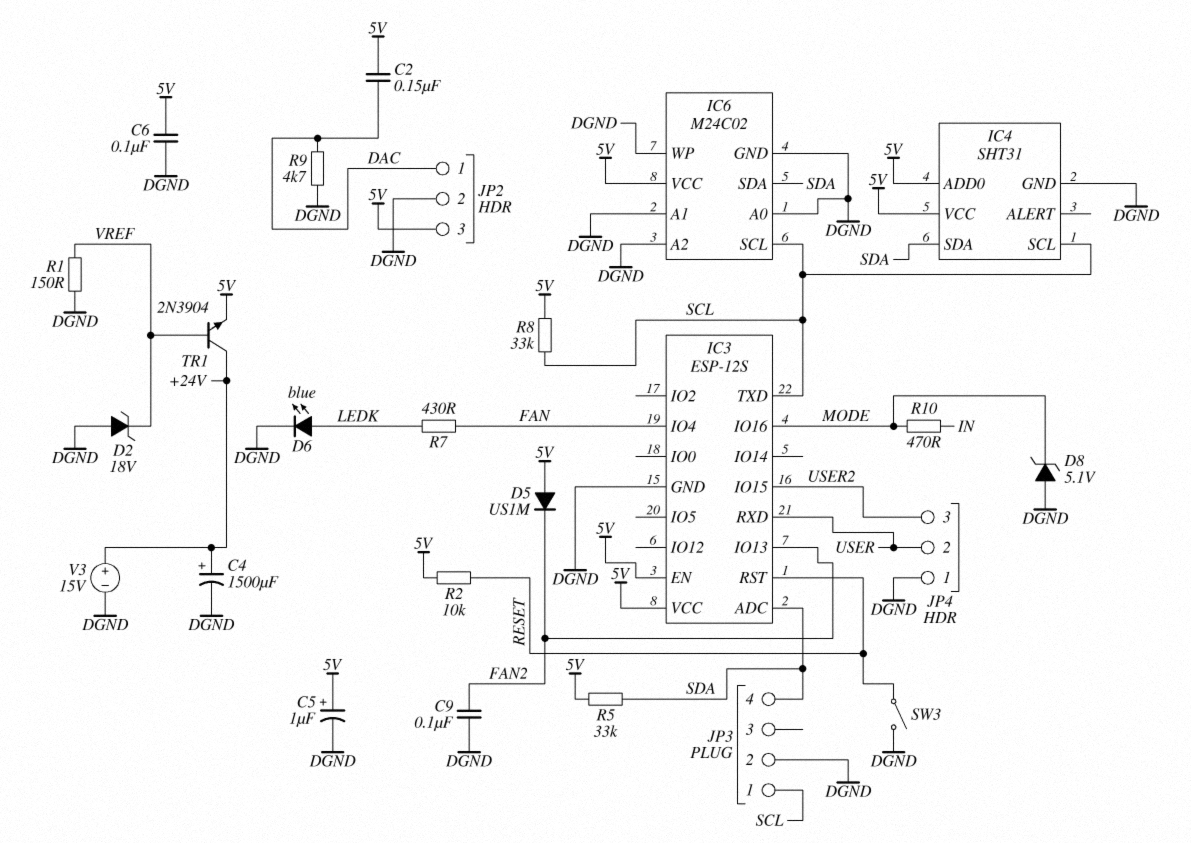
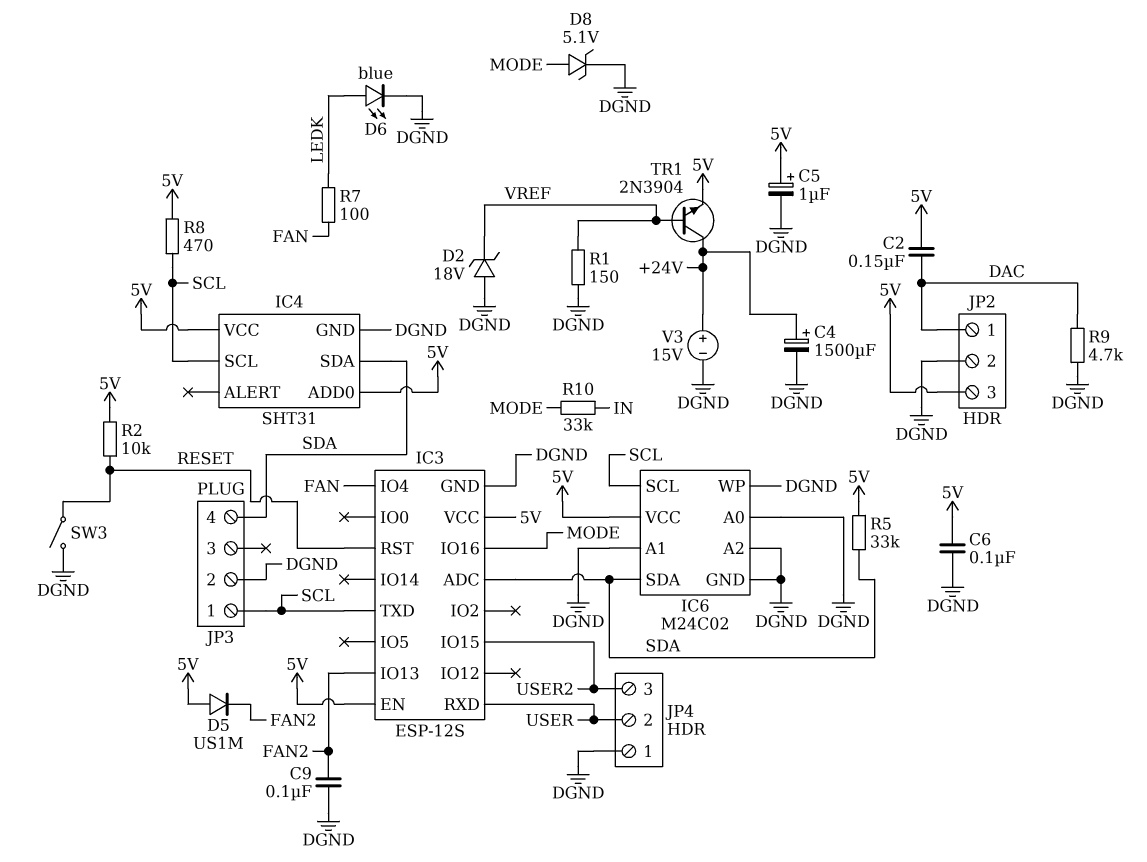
D8: zener 5.1V (A DGND, K MODE) -> zener 5.1V (A MODE, K DGND)
R7: 430 (FAN, LEDK) -> 100 (FAN, LEDK)
R8: 33k (5V, SCL) -> 470 (5V, SCL)
R10: 470 (IN, MODE) -> 33k (IN, MODE)

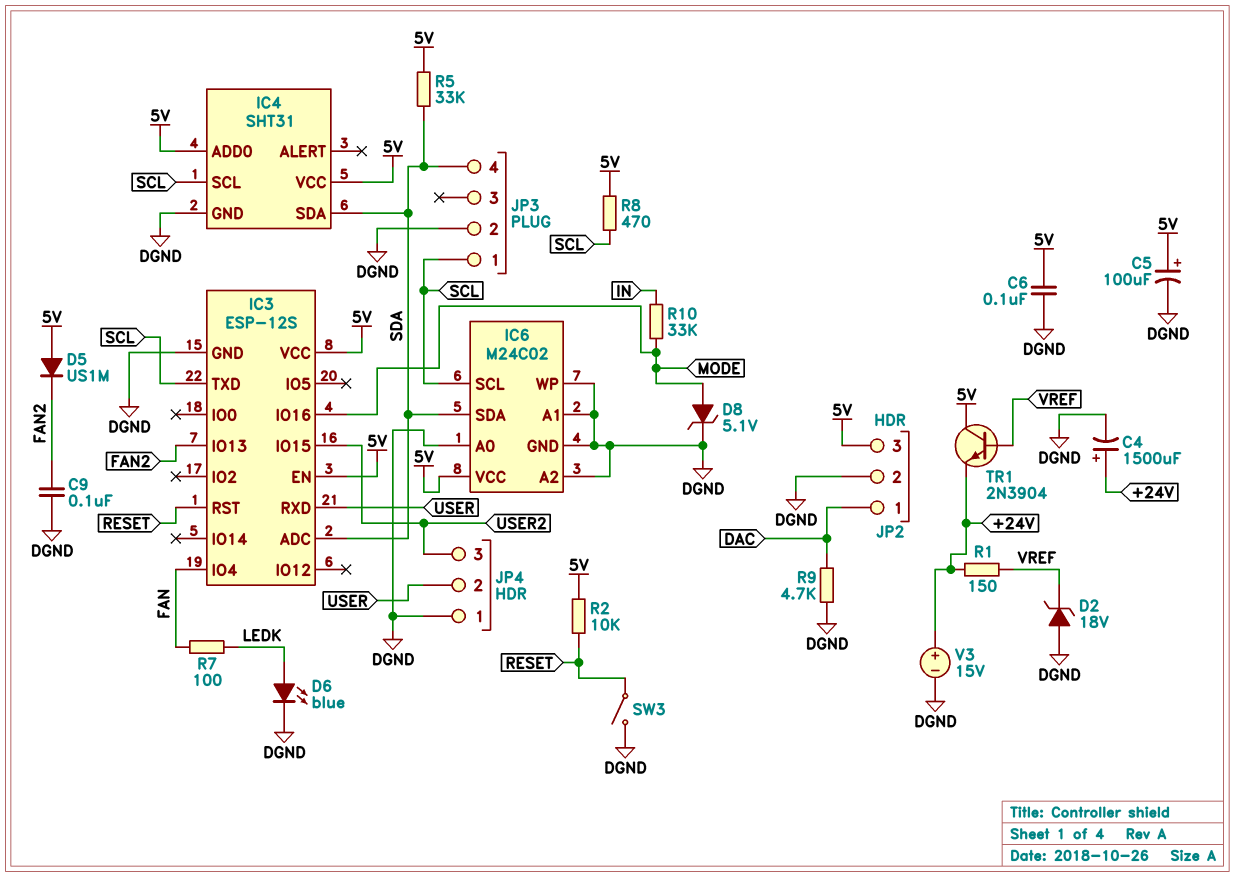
C2: 150nF (5V, DAC) -> none
C5: 1uF (plus 5V, minus DGND) -> 100uF (plus 5V, minus DGND)
R1: 150 (DGND, VREF) -> 150 (+24V, VREF)
TR1: NPN 2N3904 (B VREF, C +24V, E 5V) -> NPN 2N3904 (B VREF, C 5V, E +24V)

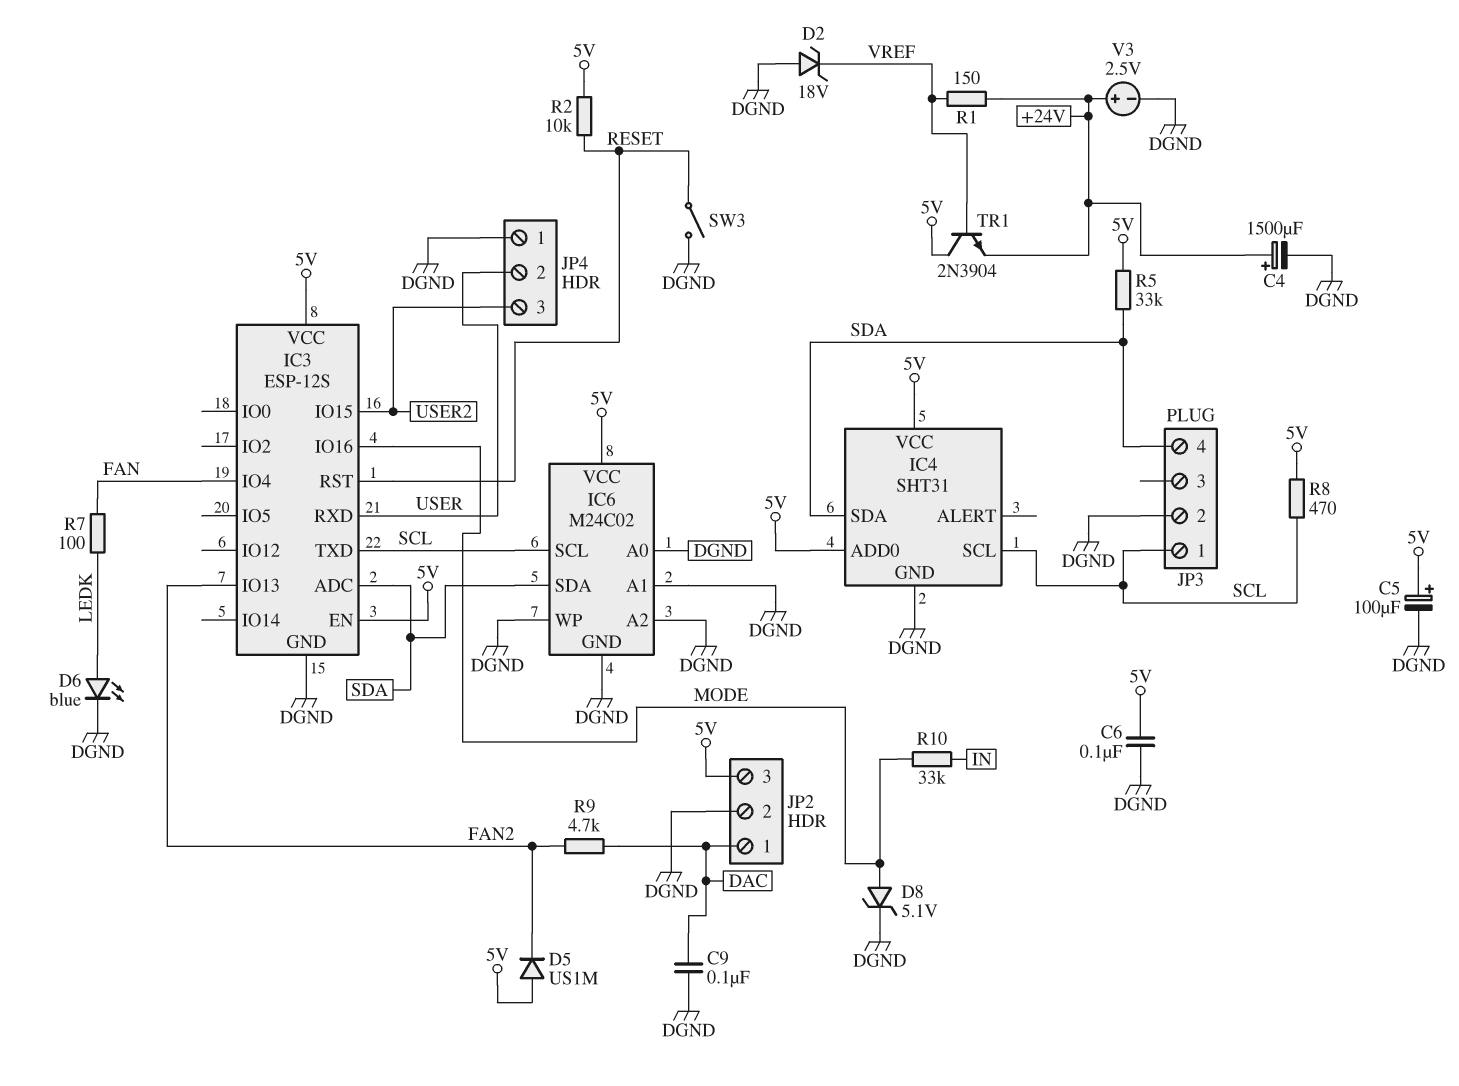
C9: 100nF (DGND, FAN2) -> 100nF (DAC, DGND)
R9: 4.7k (DAC, DGND) -> 4.7k (DAC, FAN2)
V3: 15V (plus +24V, minus DGND) -> 2.5V (plus +24V, minus DGND)

